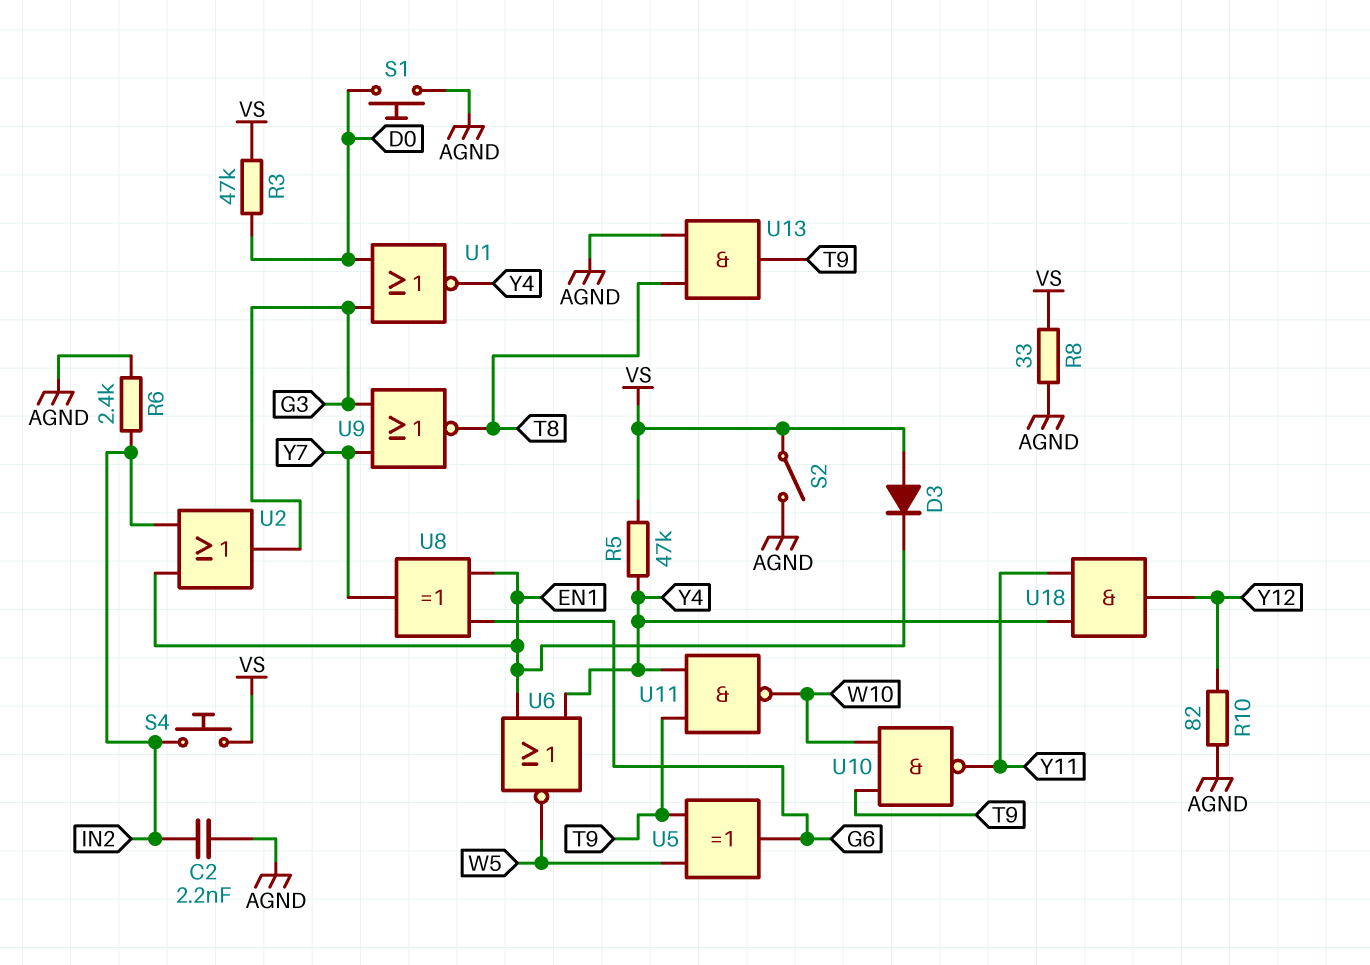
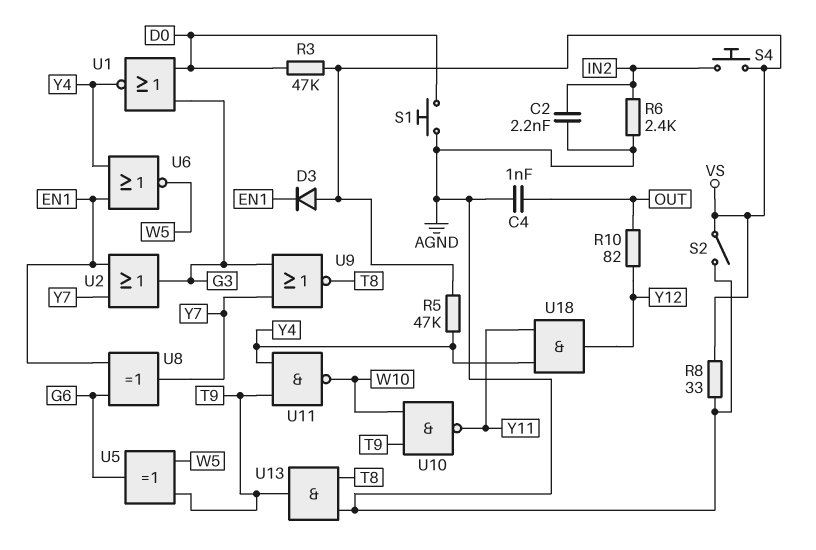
C4: none -> 1nF (AGND, OUT)
R10: 82 (AGND, Y12) -> 82 (OUT, Y12)
U2: OR (in EN1, in IN2, out G3) -> OR (in EN1, in Y7, out G3)

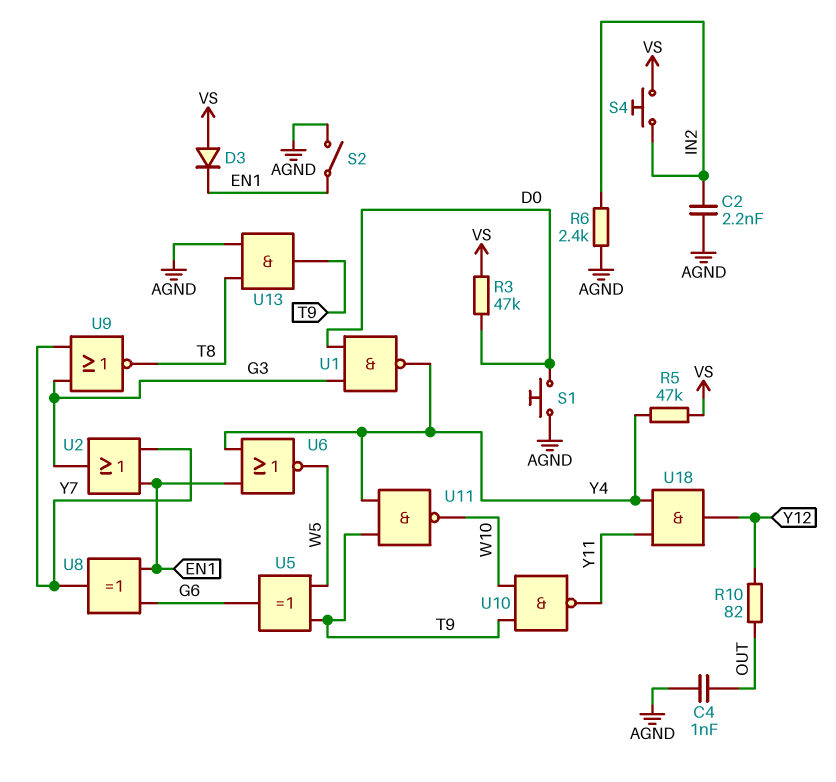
R8: 33 (AGND, VS) -> none
S2: switch (AGND, VS) -> switch (AGND, EN1)
U1: NOR (in D0, in G3, out Y4) -> NAND (in D0, in G3, out Y4)

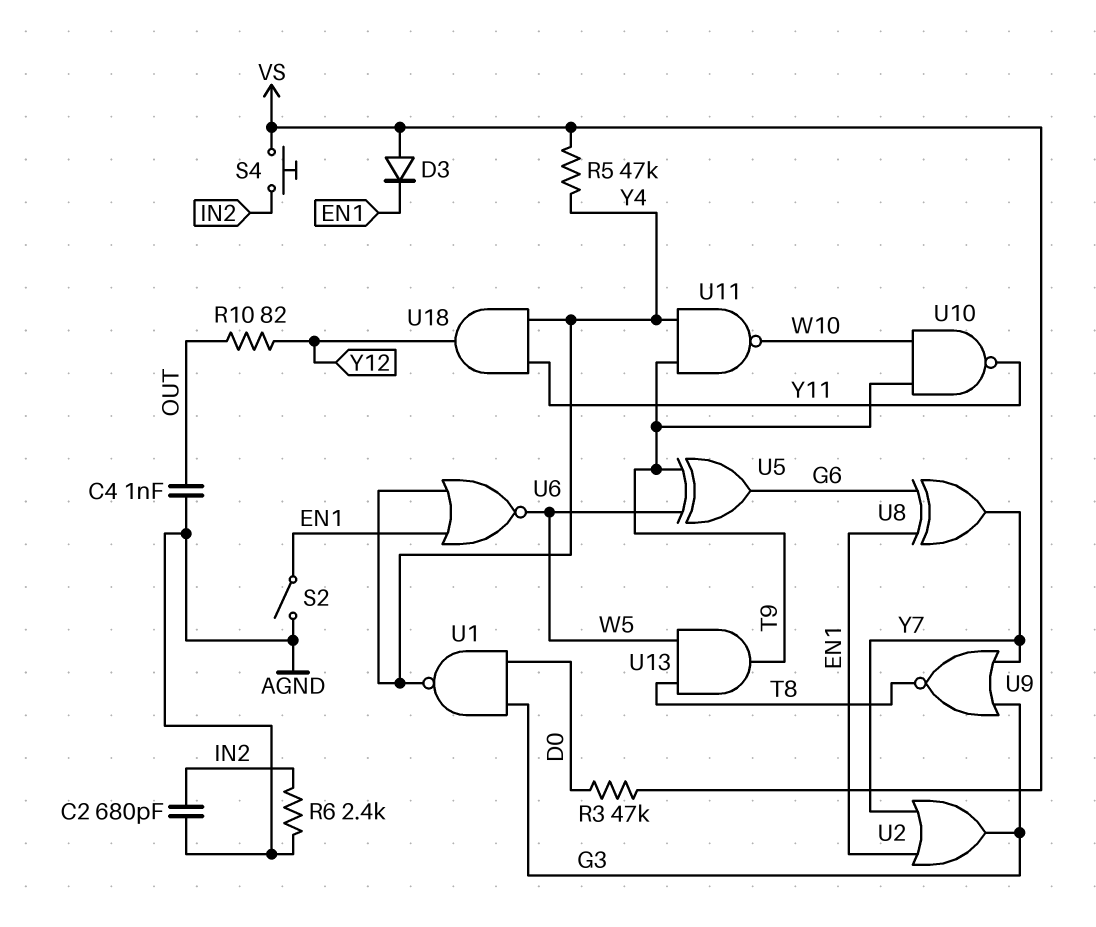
C2: 2.2nF (AGND, IN2) -> 680pF (AGND, IN2)
S1: button (AGND, D0) -> none
U13: AND (in AGND, in T8, out T9) -> AND (in T8, in W5, out T9)

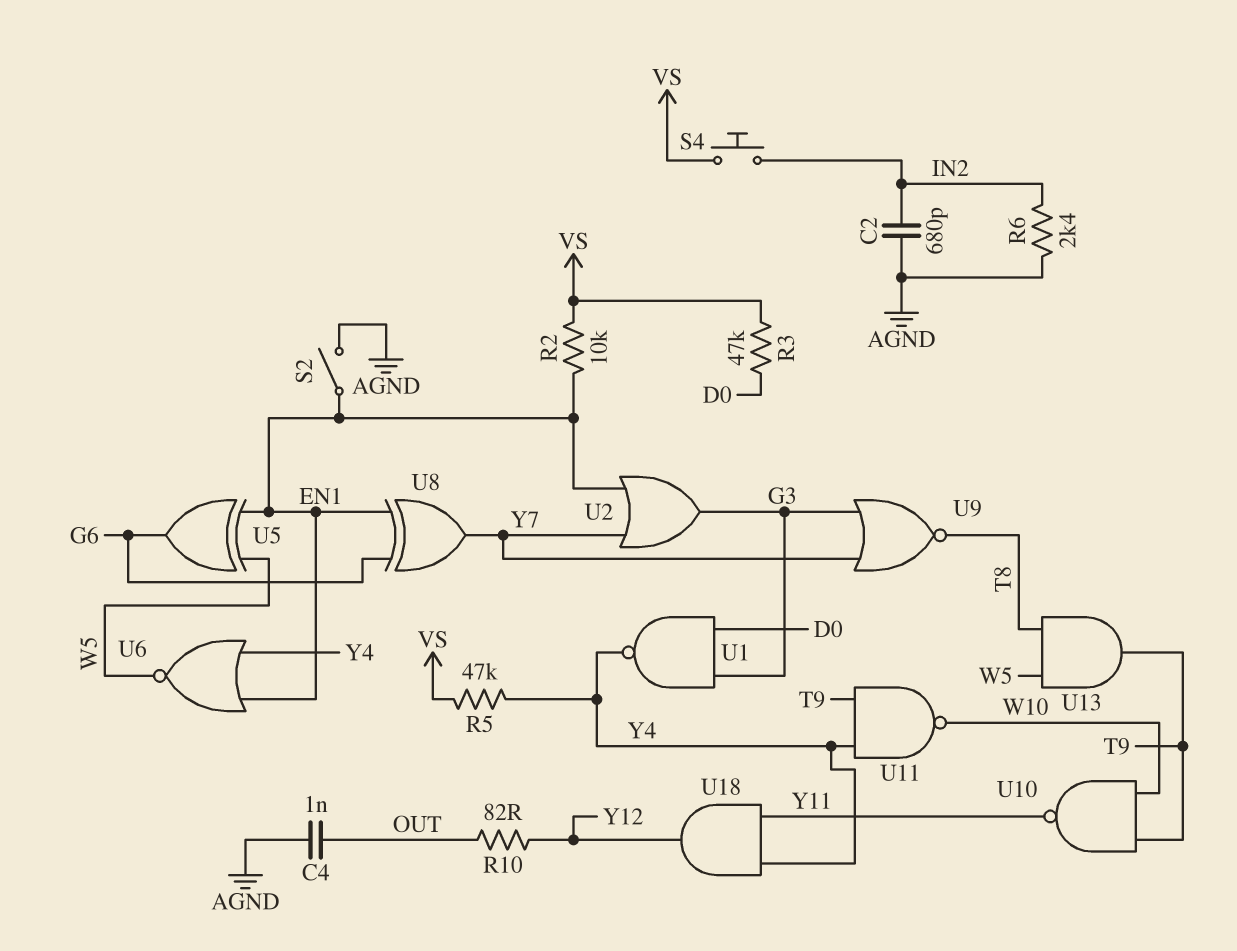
D3: diode (A VS, K EN1) -> none
R2: none -> 10k (EN1, VS)
U5: XOR (in T9, in W5, out G6) -> XOR (in EN1, in W5, out G6)

